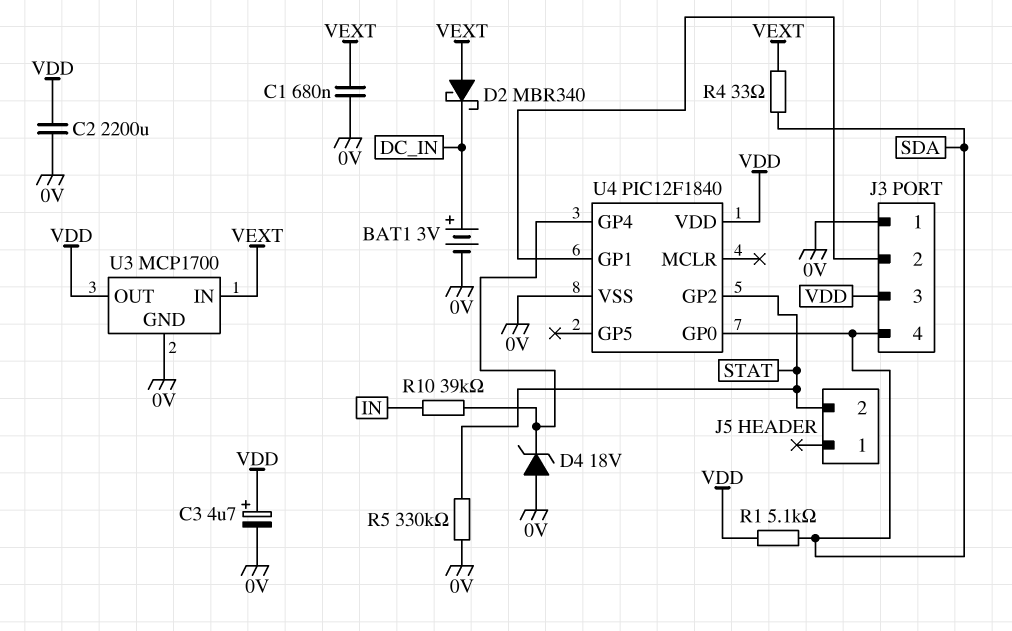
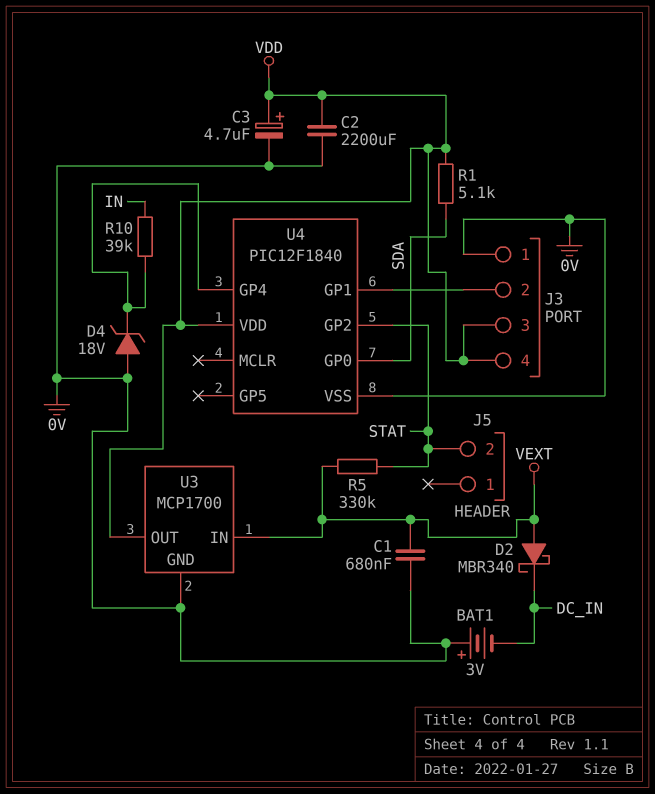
BAT1: 3V (plus DC_IN, minus 0V) -> 3V (plus 0V, minus DC_IN)
J3 pin 4: SDA -> VDD
R4: 33 (SDA, VEXT) -> none
R5: 330k (0V, STAT) -> 330k (STAT, VEXT)

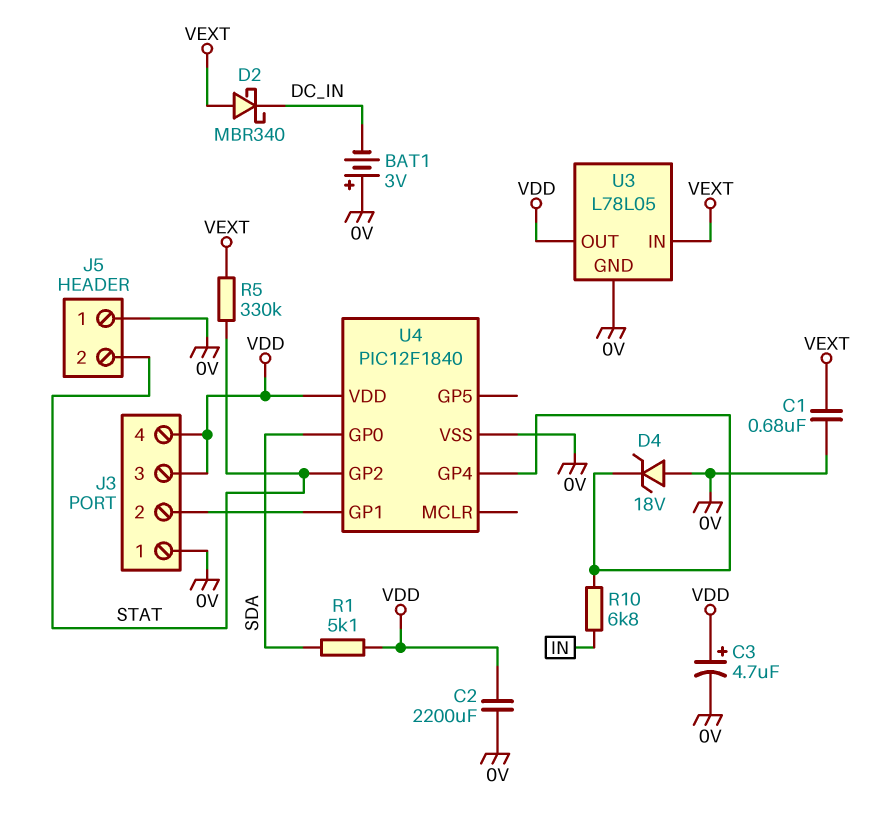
J5 pin 1: none -> 0V
R10: 39k (IN, U4/GP4) -> 6.8k (IN, U4/GP4)
U3: MCP1700 -> L78L05

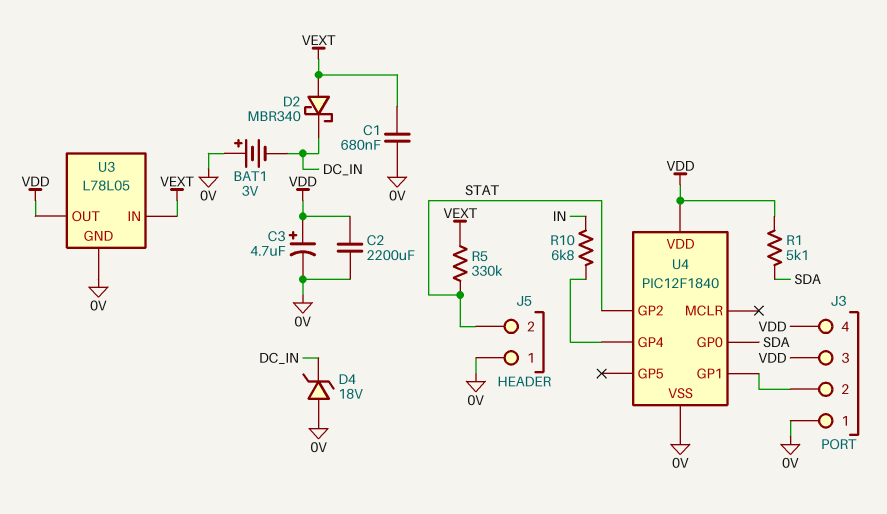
D4: zener 18V (A 0V, K U4/GP4) -> zener 18V (A 0V, K DC_IN)

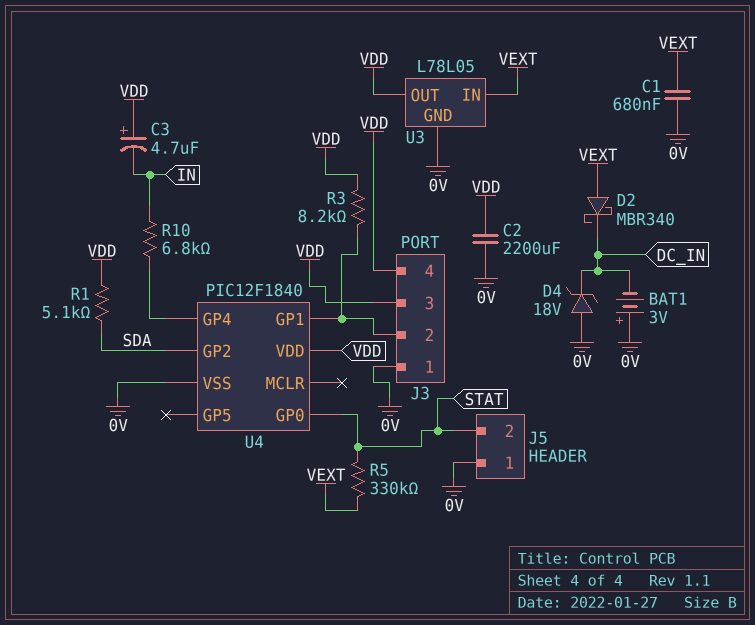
C3: 4.7uF (plus VDD, minus 0V) -> 4.7uF (plus VDD, minus IN)
R3: none -> 8.2k (J3/2, VDD)
U4 pin GP0: SDA -> STAT
U4 pin GP2: STAT -> SDA

